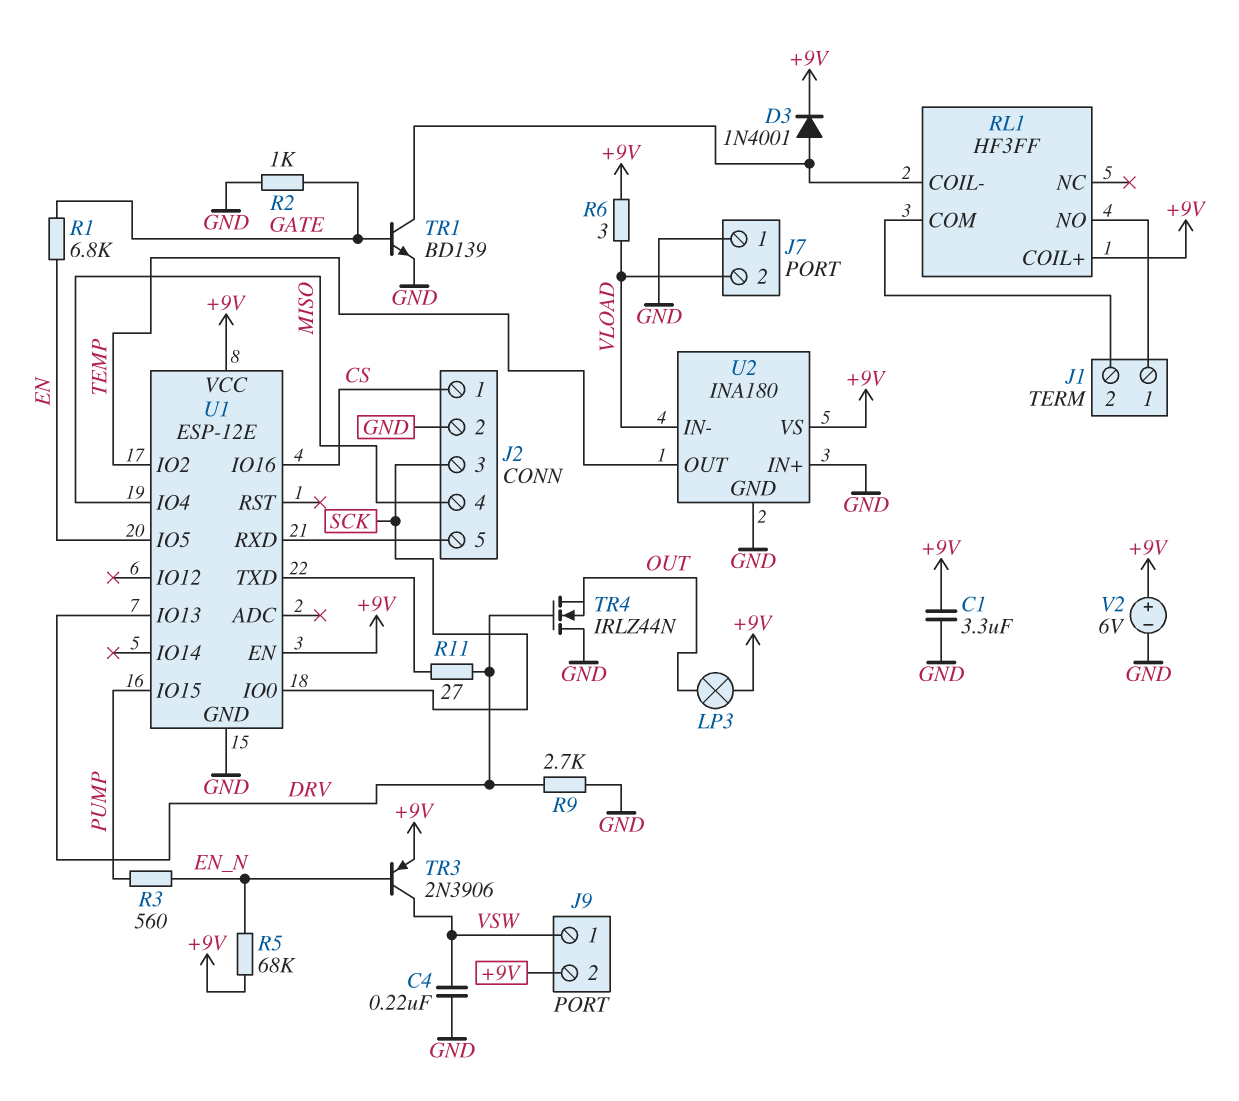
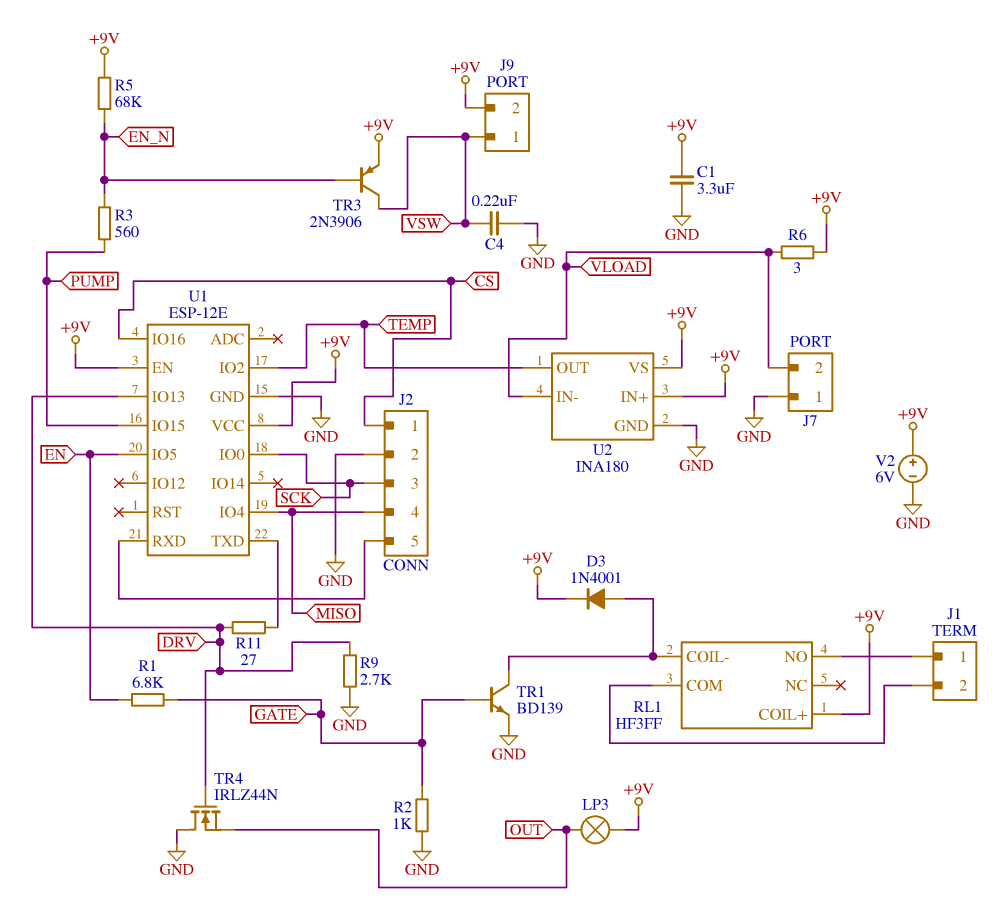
U2 pin IN+: GND -> +9V

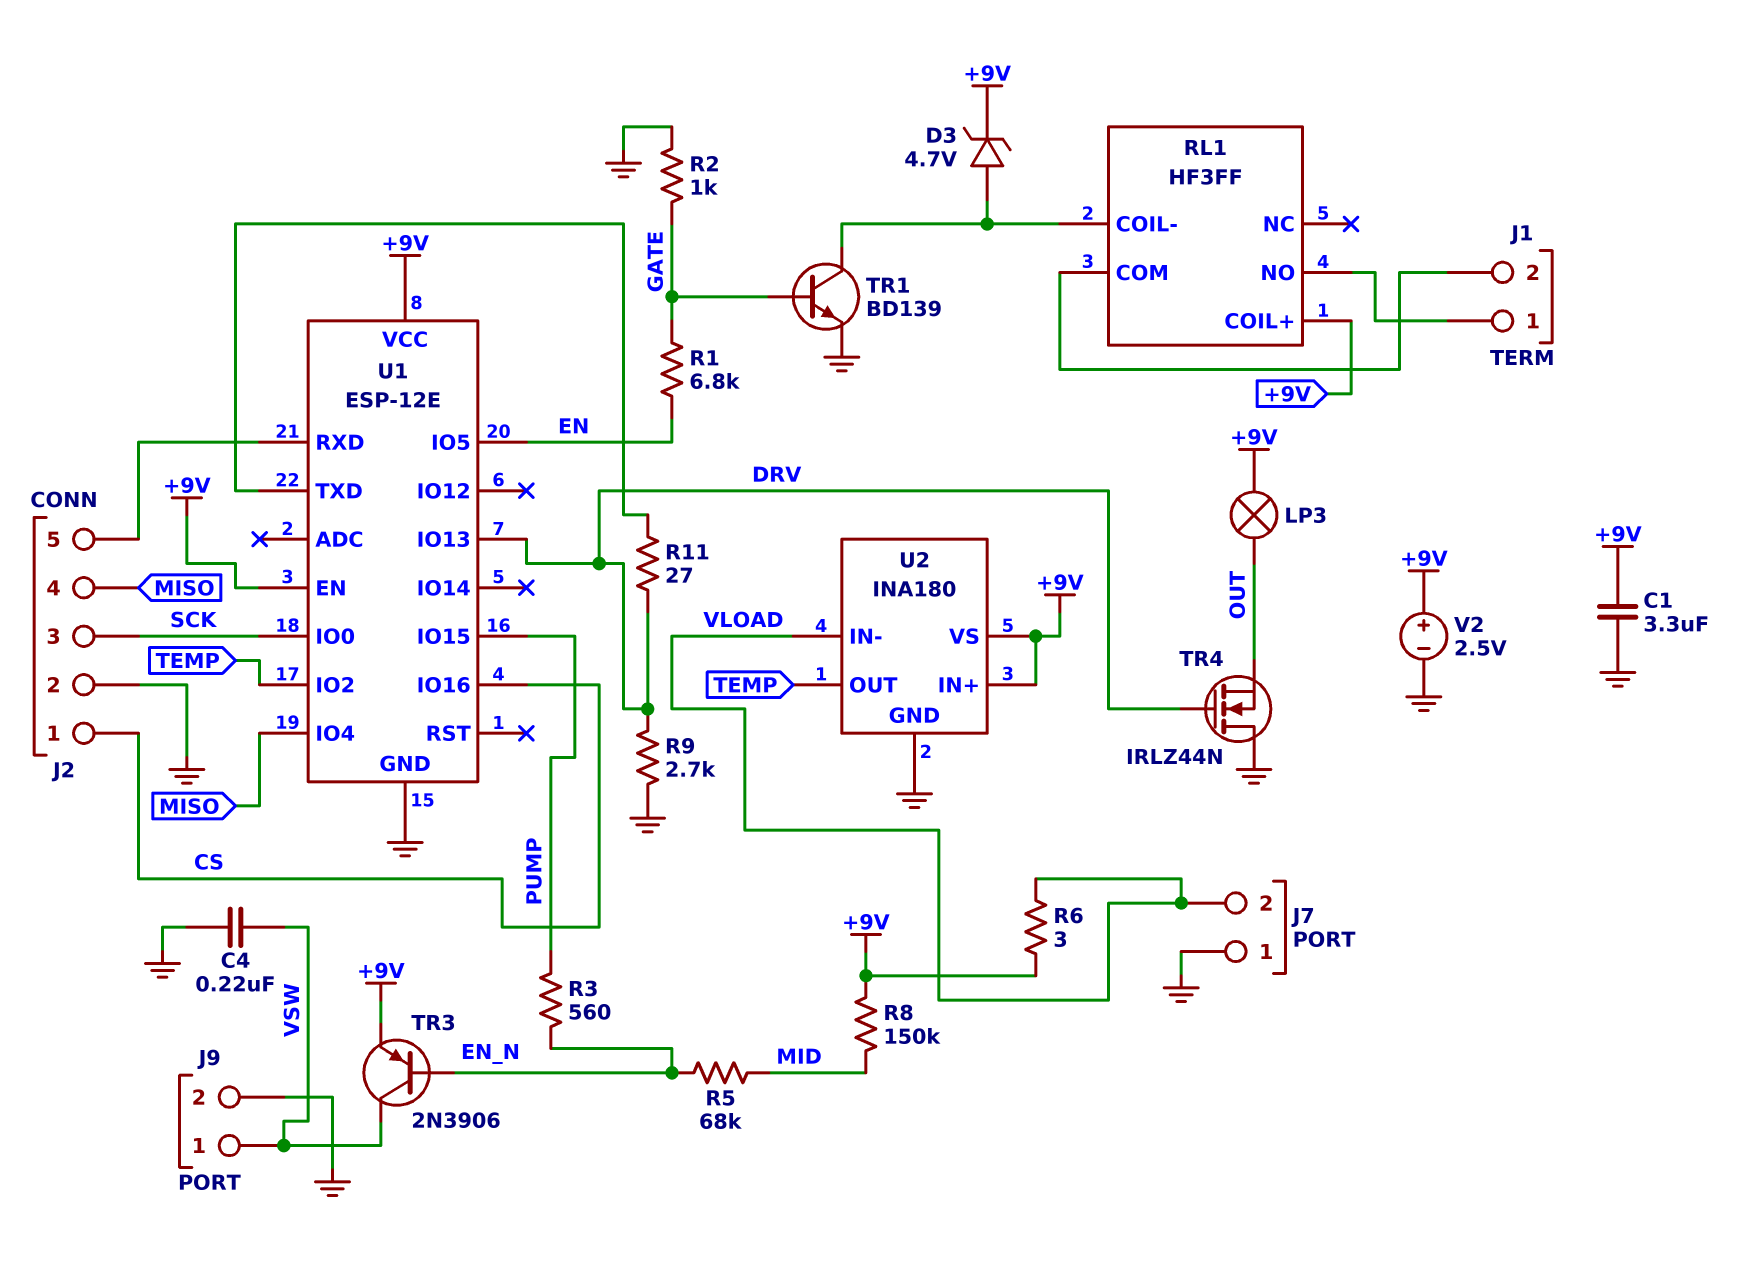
D3: diode 1N4001 (A RL1/COIL-, K +9V) -> zener 4.7V (A RL1/COIL-, K +9V)
J9 pin 2: +9V -> GND
R5: 68k (+9V, EN_N) -> 68k (EN_N, MID)
R8: none -> 150k (+9V, MID)
V2: 6V (plus +9V, minus GND) -> 2.5V (plus +9V, minus GND)

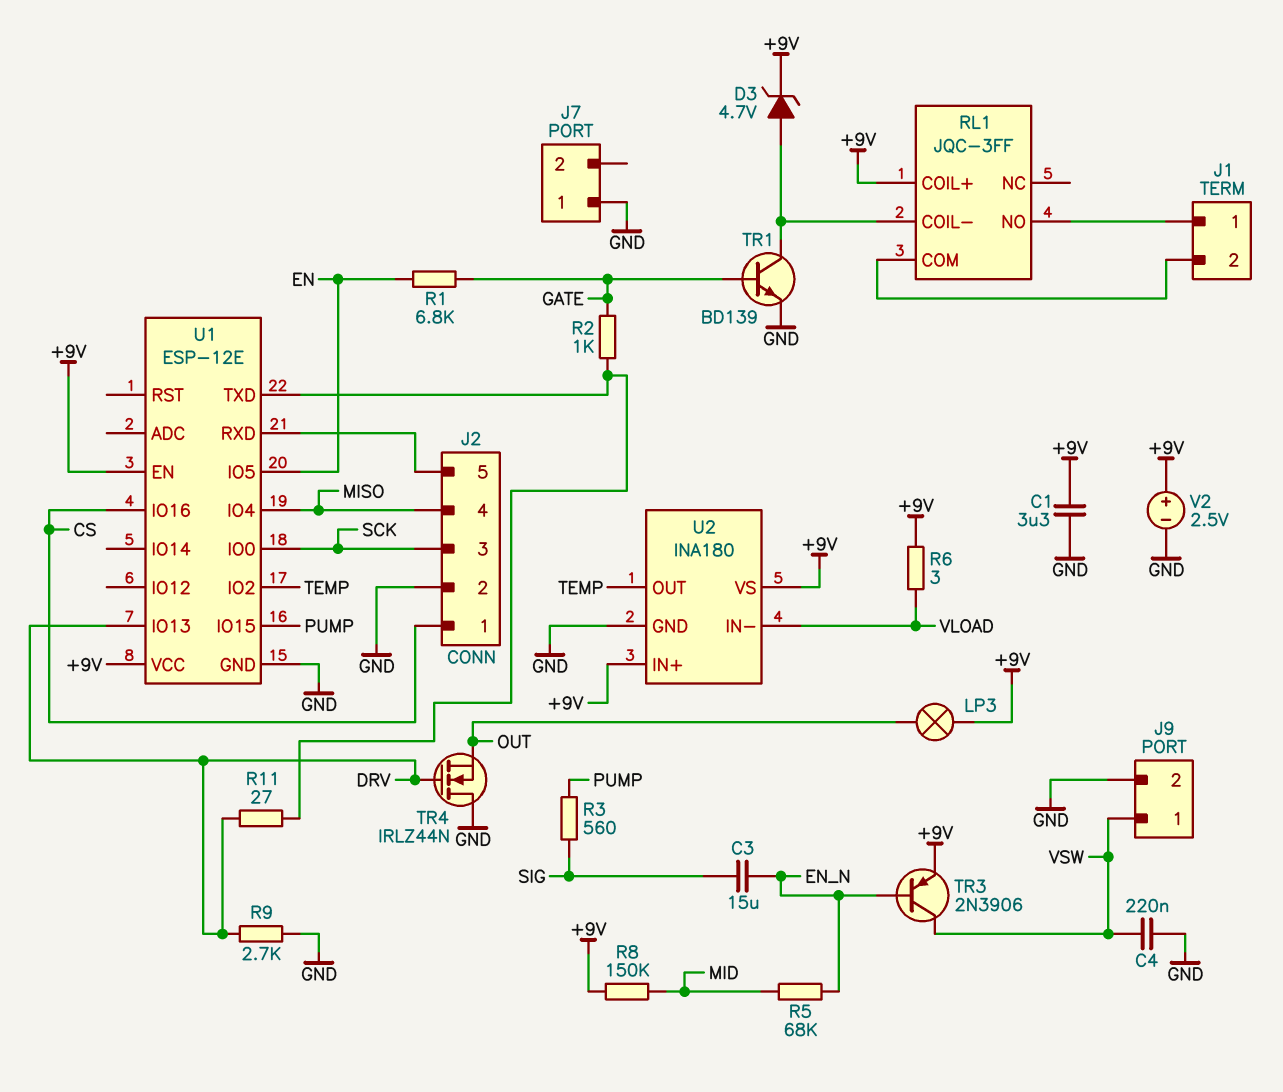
C3: none -> 15uF (EN_N, SIG)
J7 pin 2: VLOAD -> none
R2: 1k (GATE, GND) -> 1k (GATE, U1/TXD)
R3: 560 (EN_N, PUMP) -> 560 (PUMP, SIG)
RL1: HF3FF -> JQC-3FF

